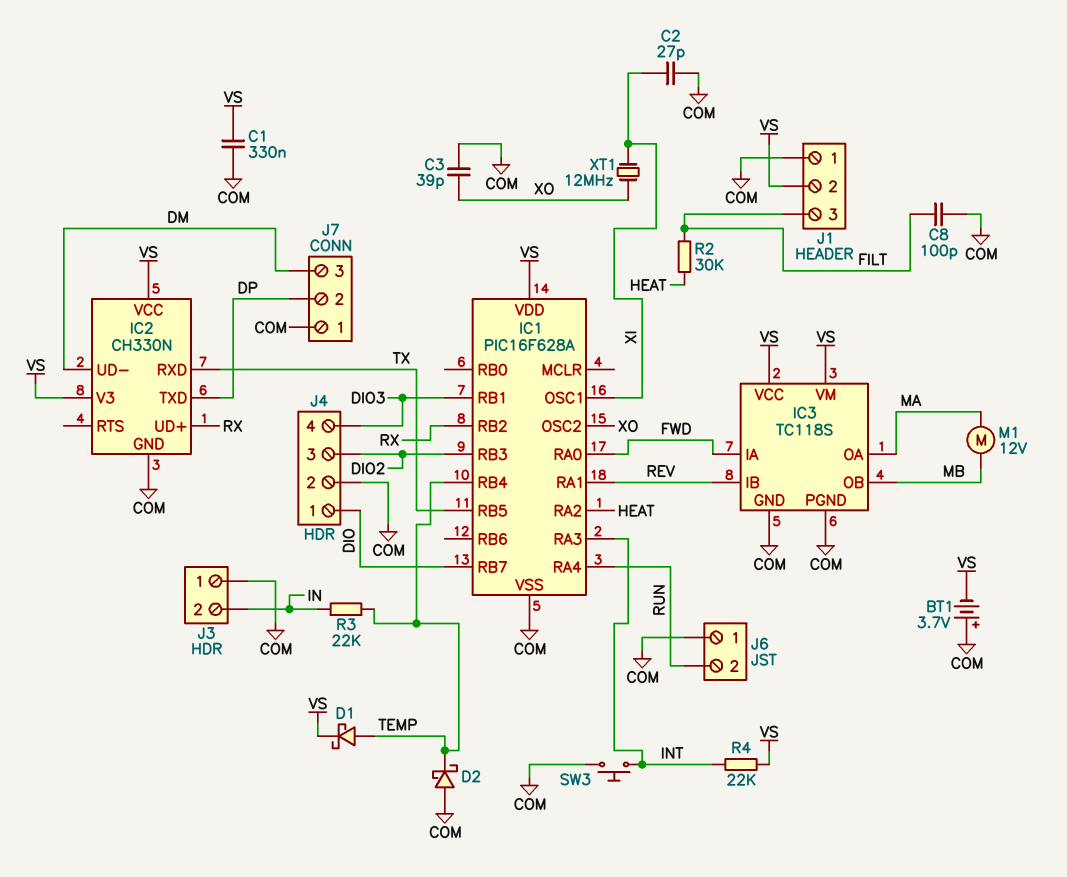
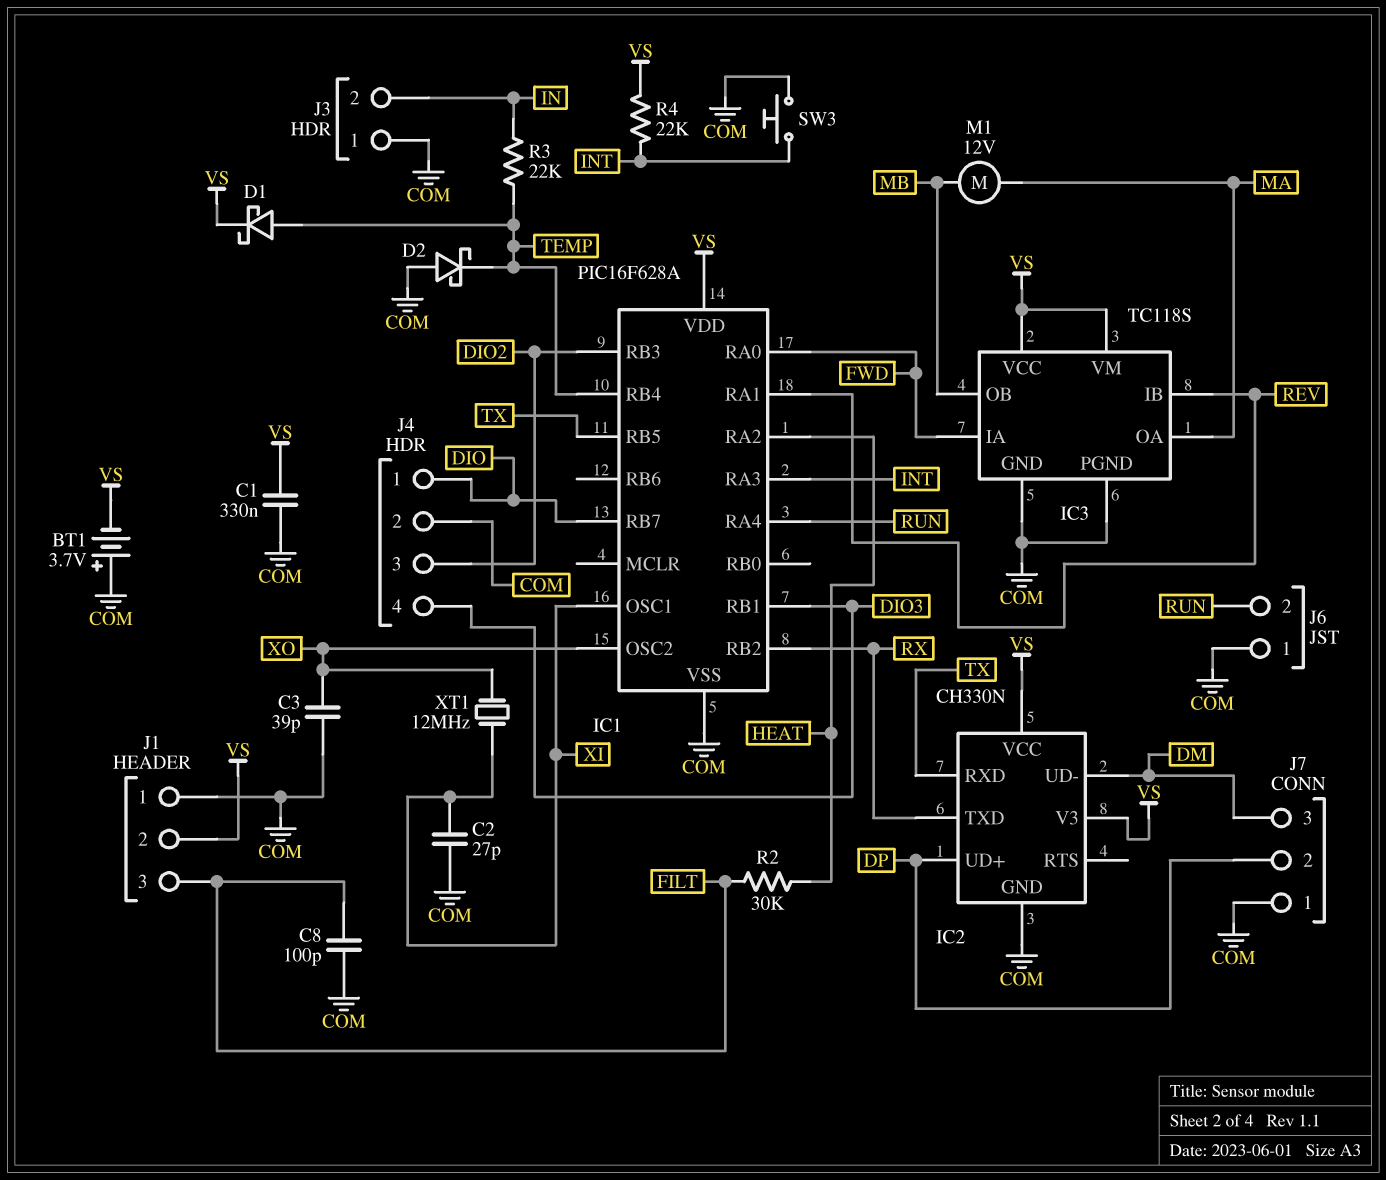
IC2 pin TXD: DP -> RX
IC2 pin UD+: RX -> DP

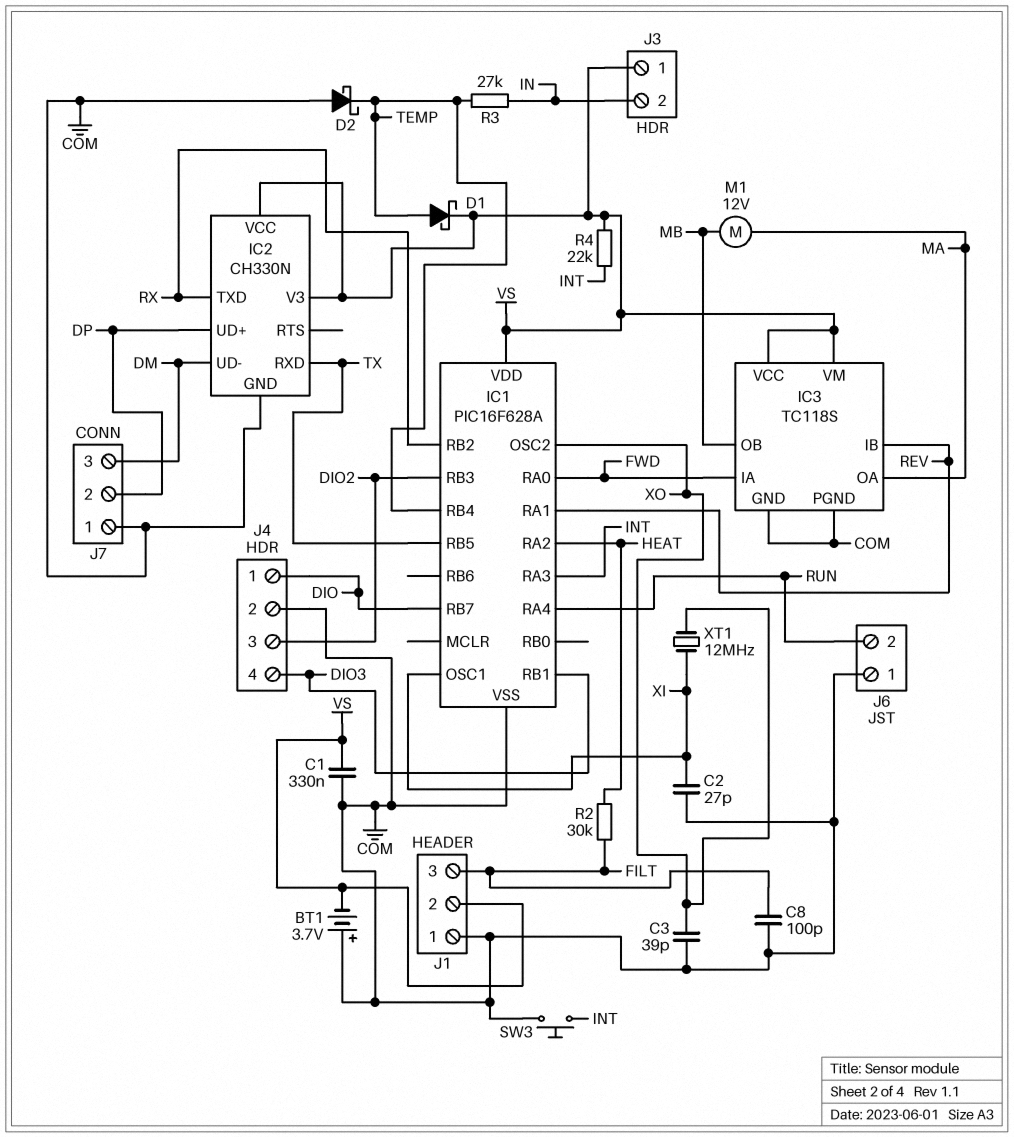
J3 pin 1: COM -> VS
R3: 22k (IN, TEMP) -> 27k (IN, TEMP)

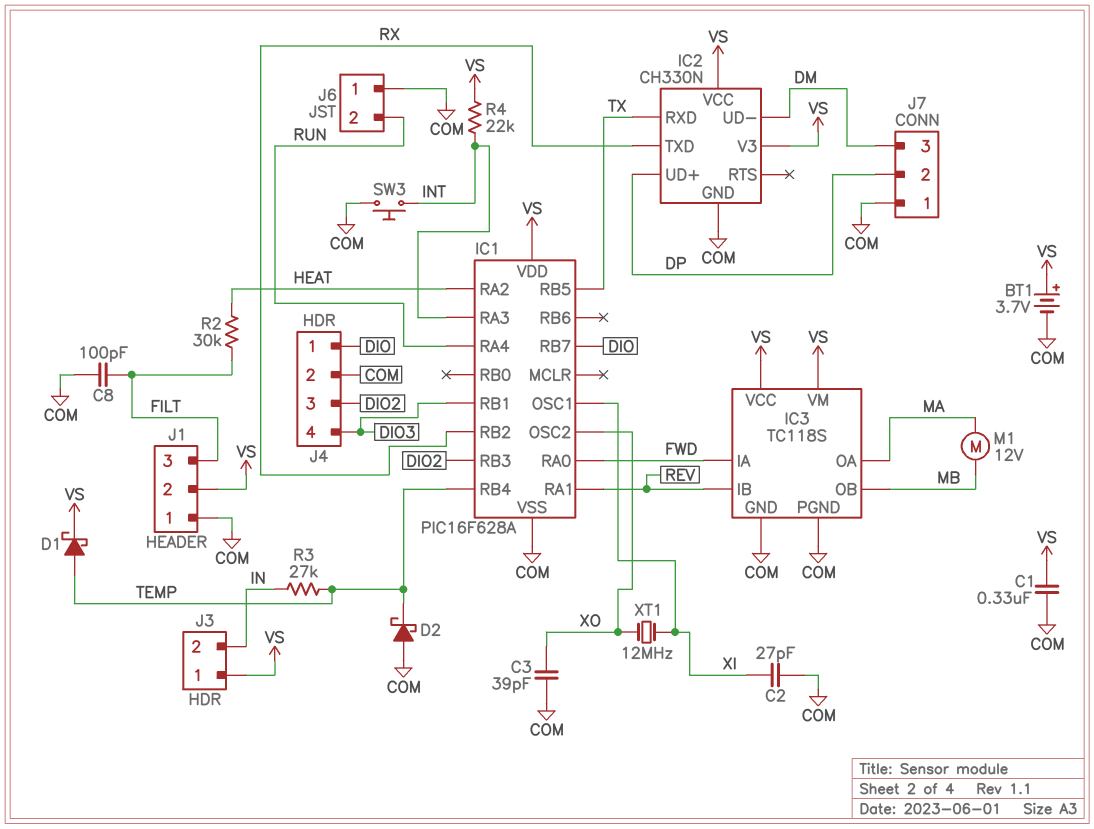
BT1: 3.7V (plus COM, minus VS) -> 3.7V (plus VS, minus COM)

